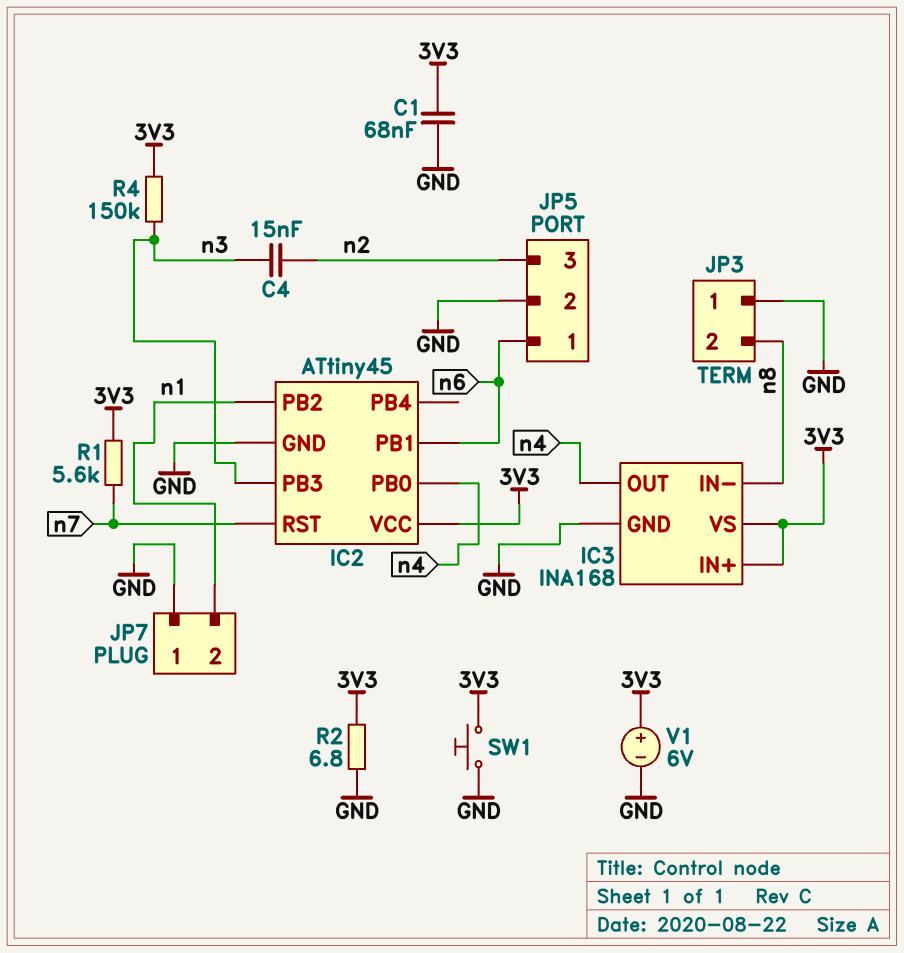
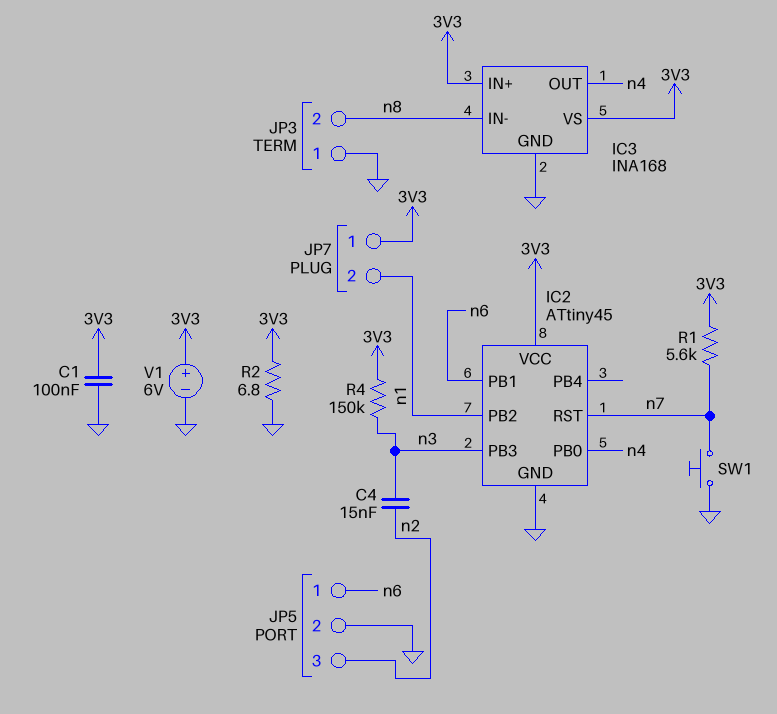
C1: 68nF (3V3, GND) -> 100nF (3V3, GND)
JP7 pin 1: GND -> 3V3
SW1: button (3V3, GND) -> button (GND, n7)

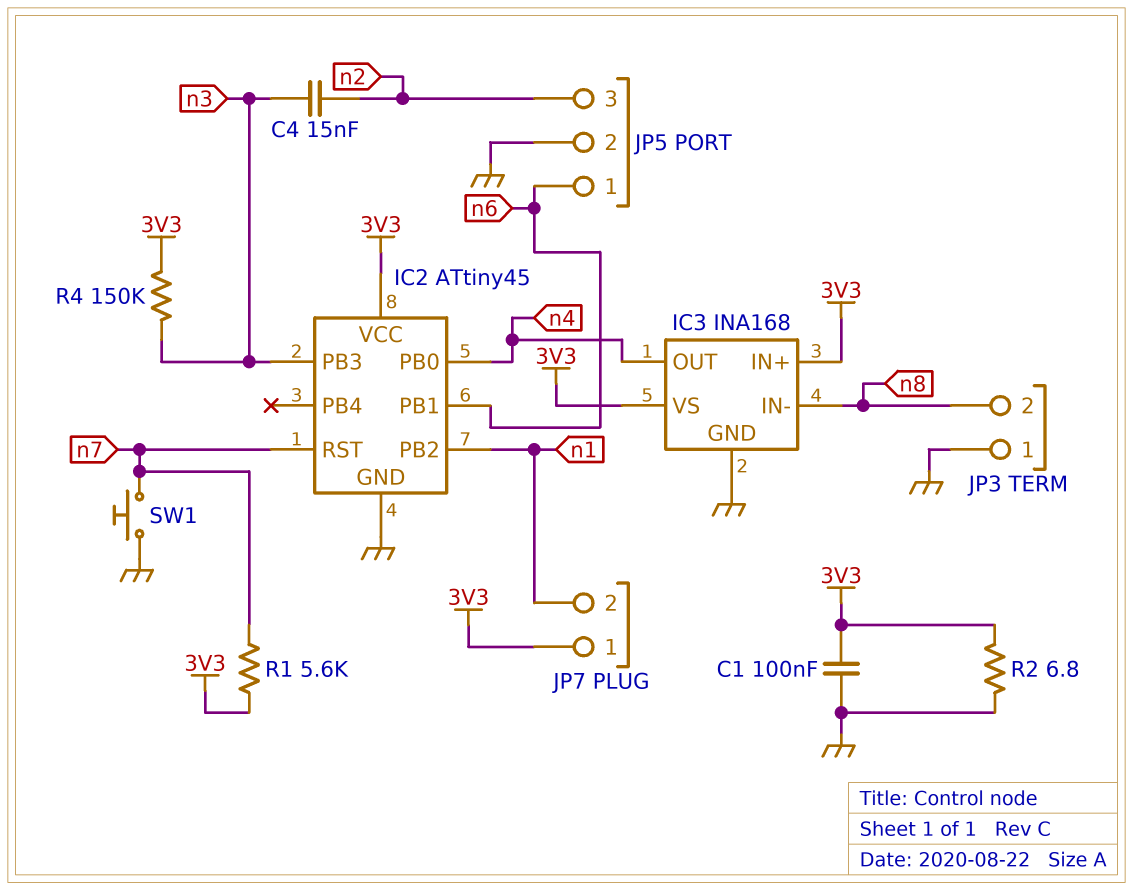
V1: 6V (plus 3V3, minus GND) -> none

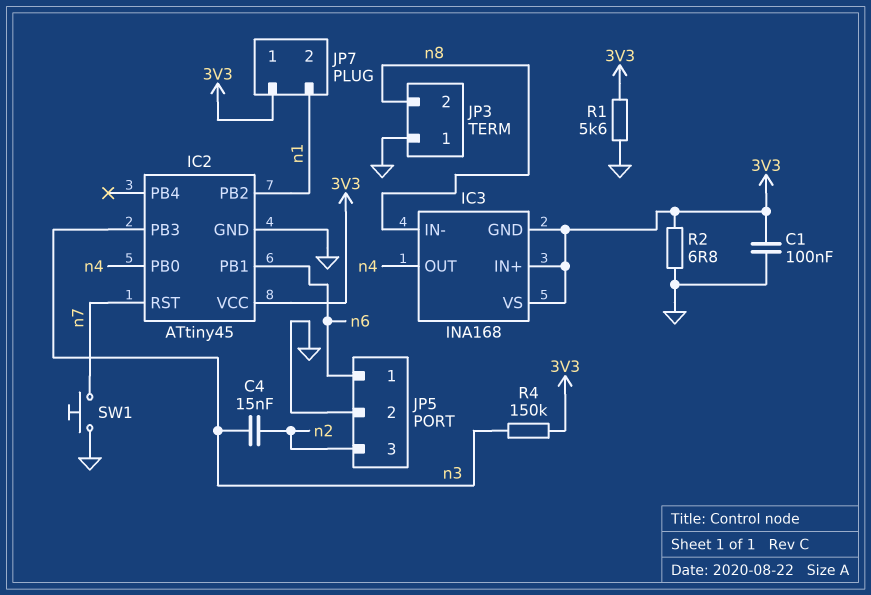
IC3 pin GND: GND -> 3V3
R1: 5.6k (3V3, n7) -> 5.6k (3V3, GND)

